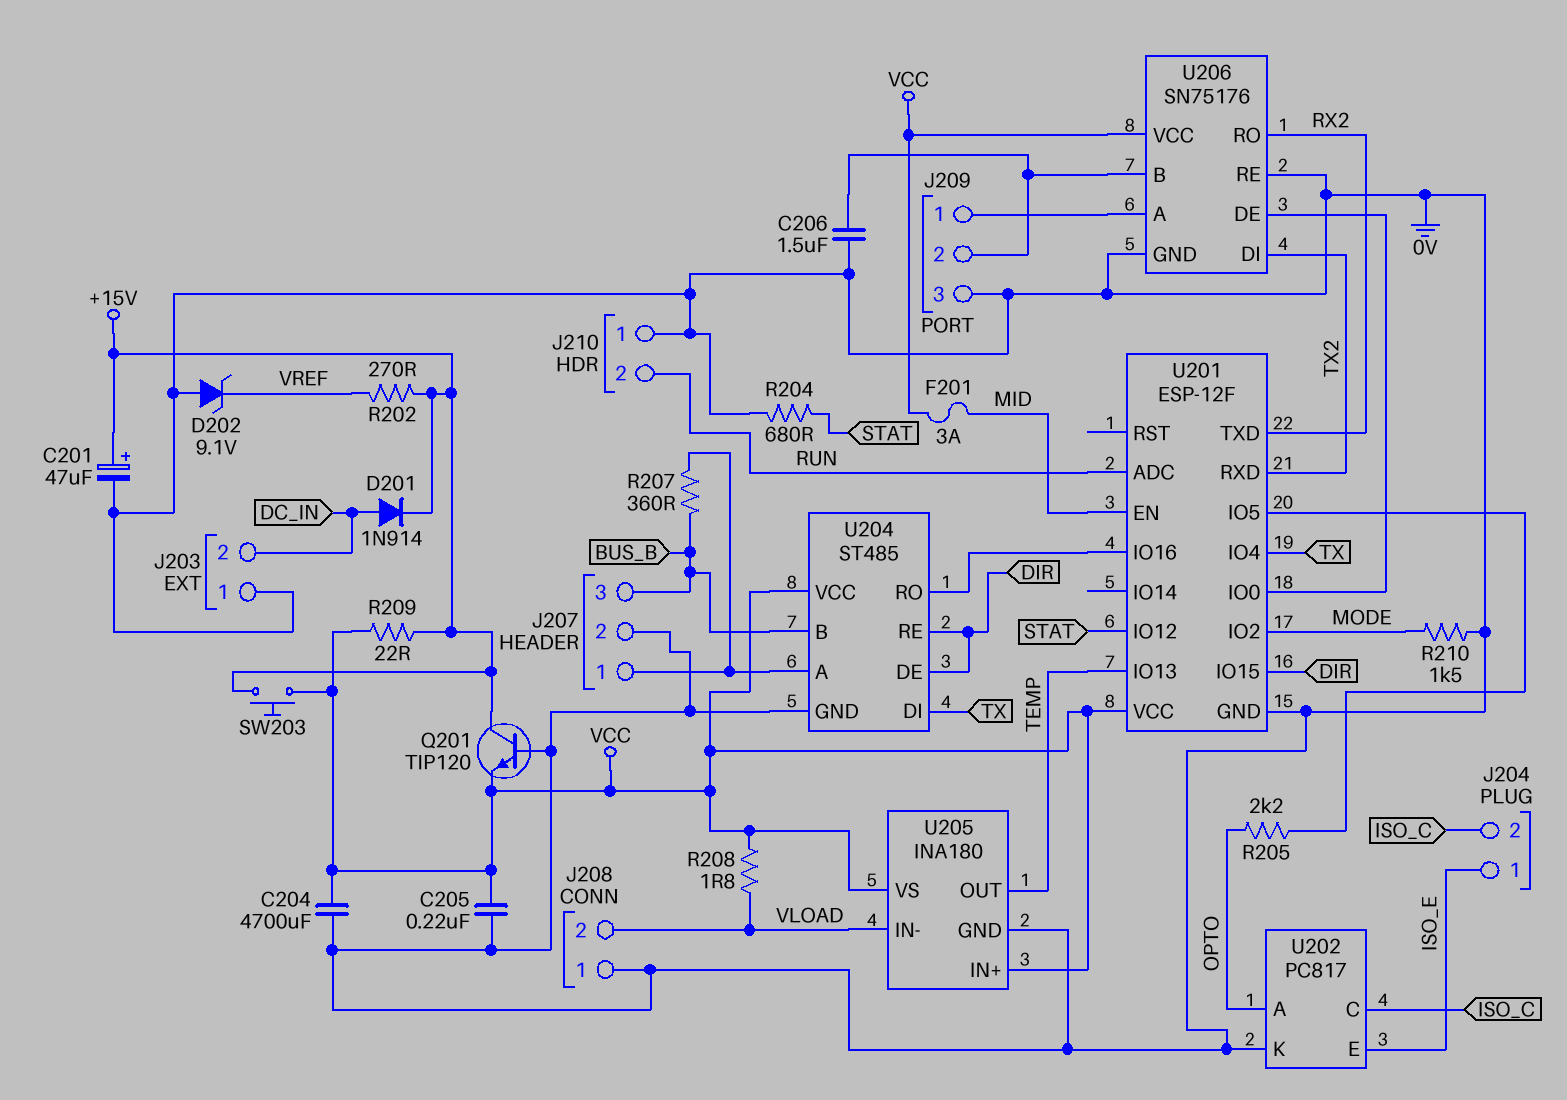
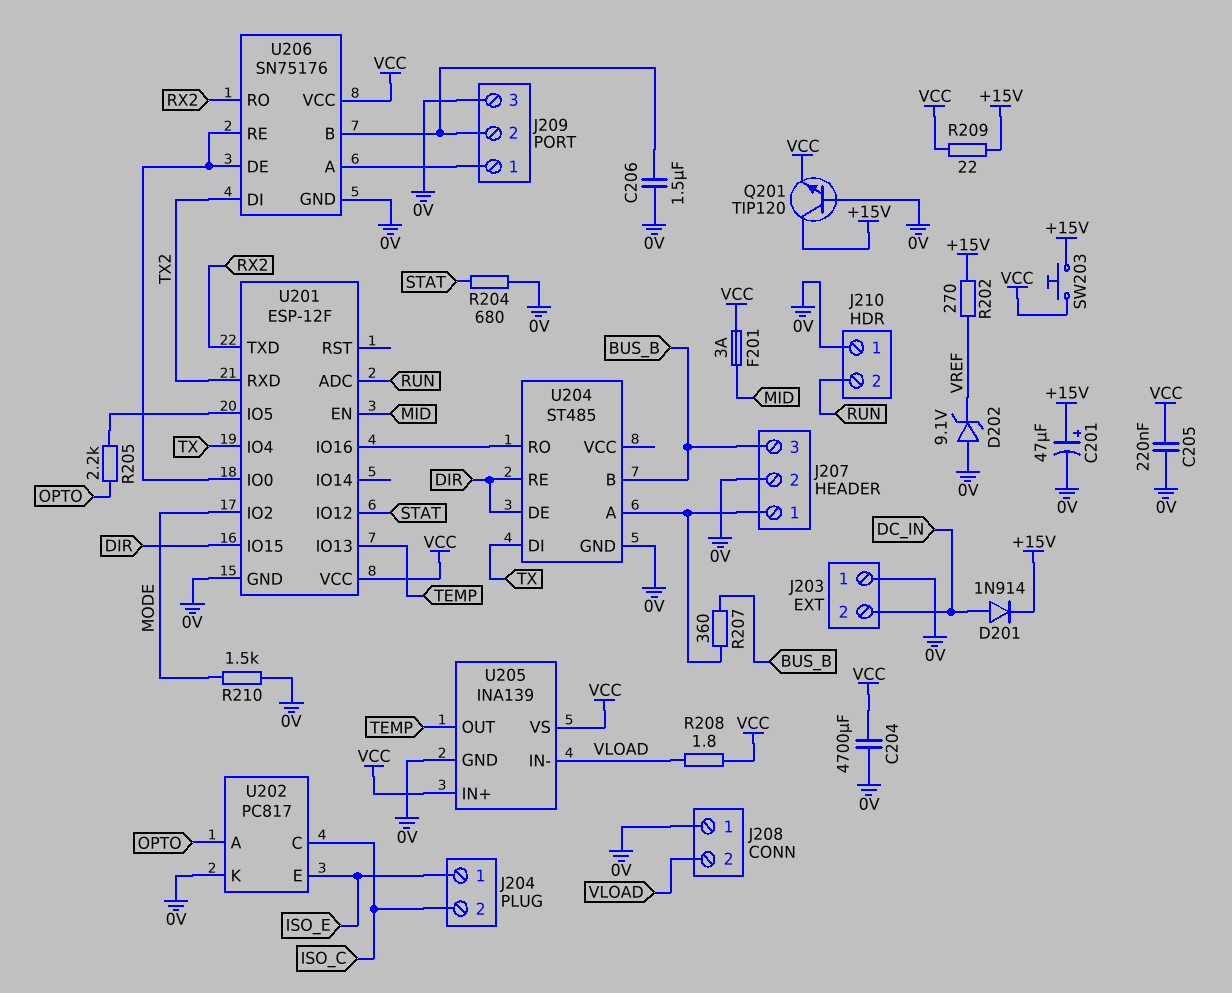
U204 pin VCC: VCC -> none
U205: INA180 -> INA139
U206 pin RE: 0V -> U201/IO0

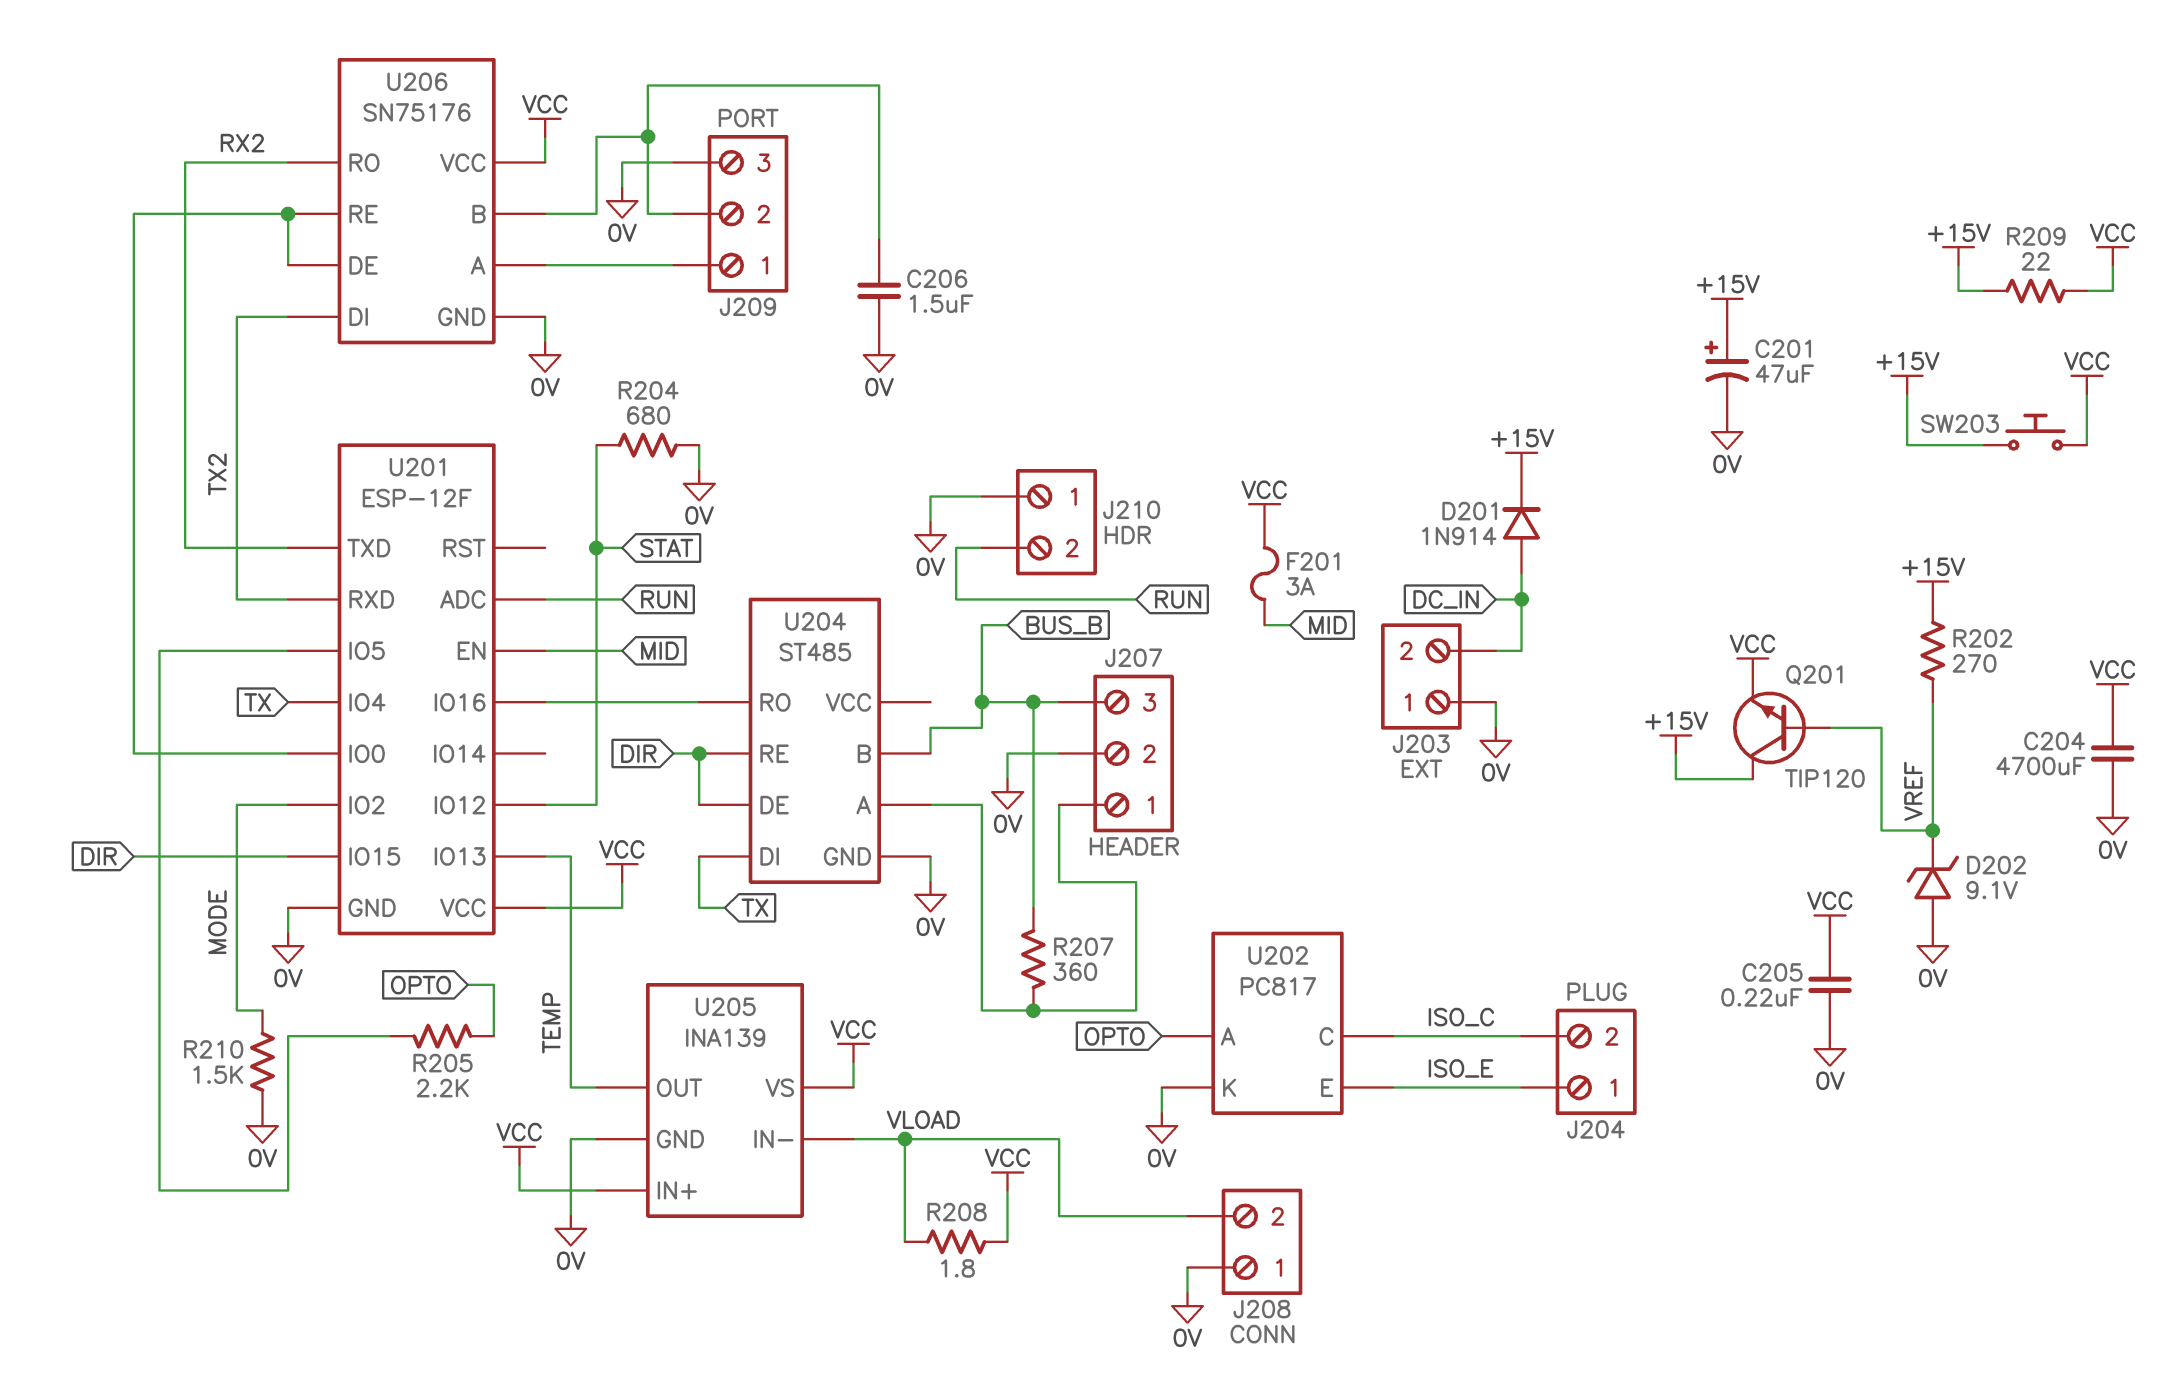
Q201: NPN TIP120 (B 0V, C +15V, E VCC) -> NPN TIP120 (B VREF, C +15V, E VCC)

